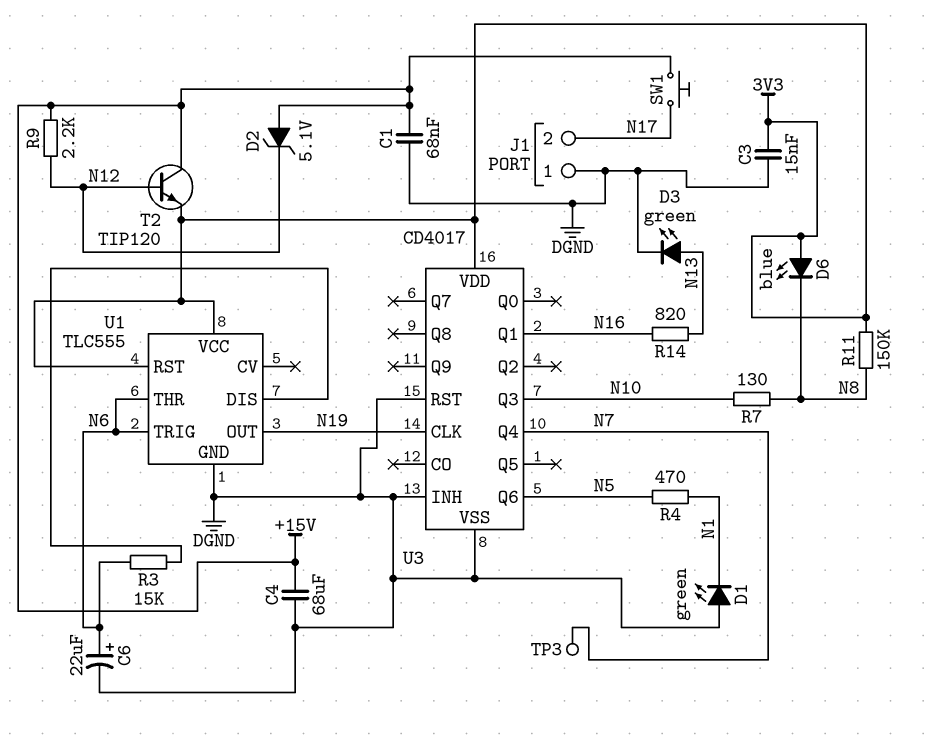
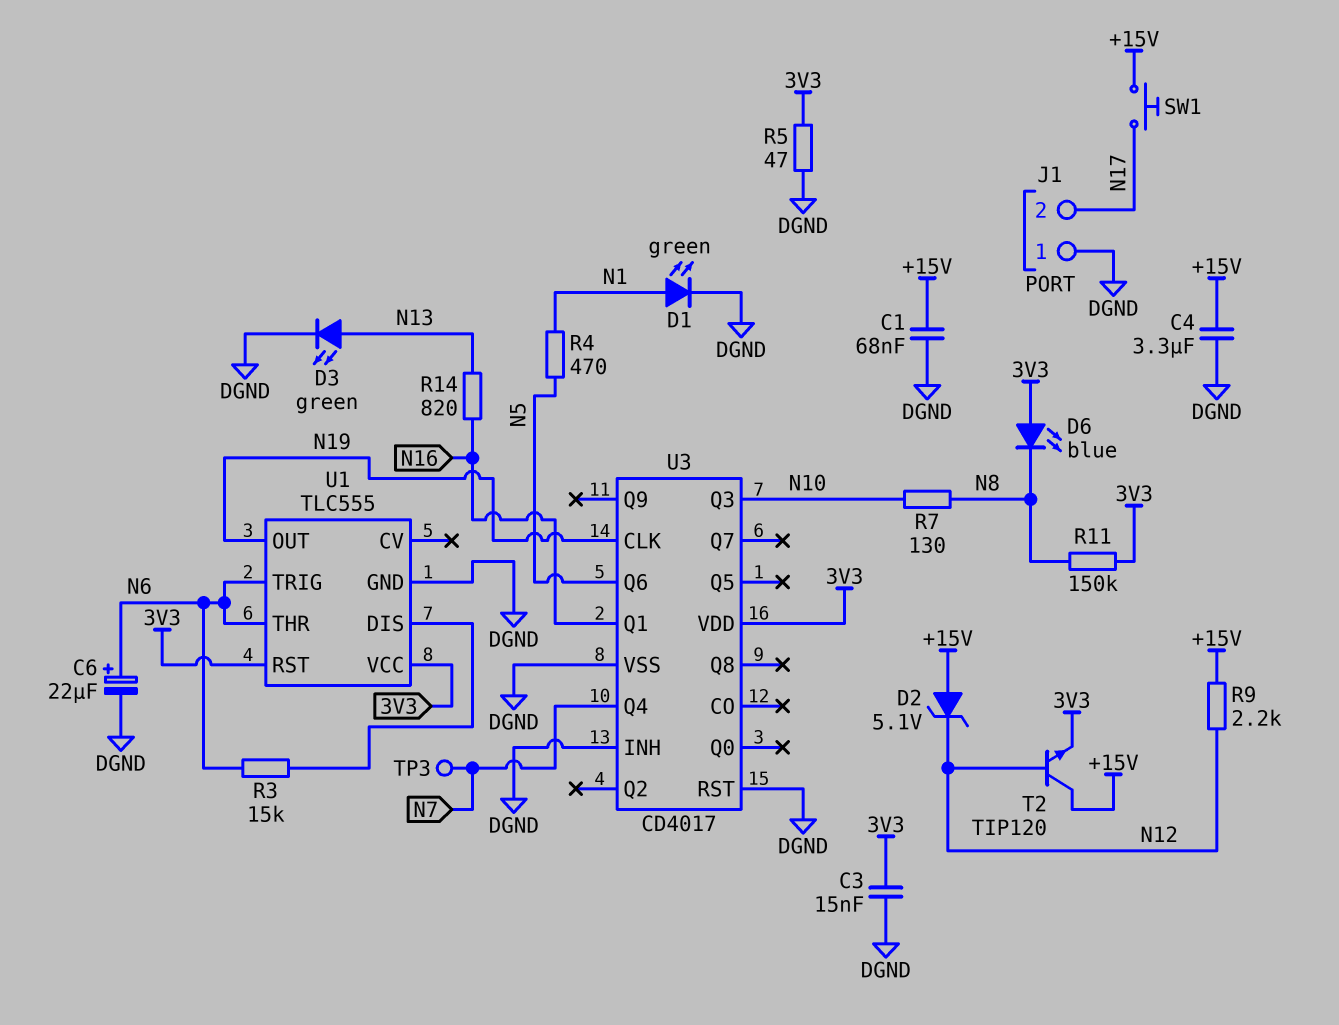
C4: 68uF (+15V, DGND) -> 3.3uF (+15V, DGND)
D1: LED green (A DGND, K N1) -> LED green (A N1, K DGND)
R5: none -> 47 (3V3, DGND)

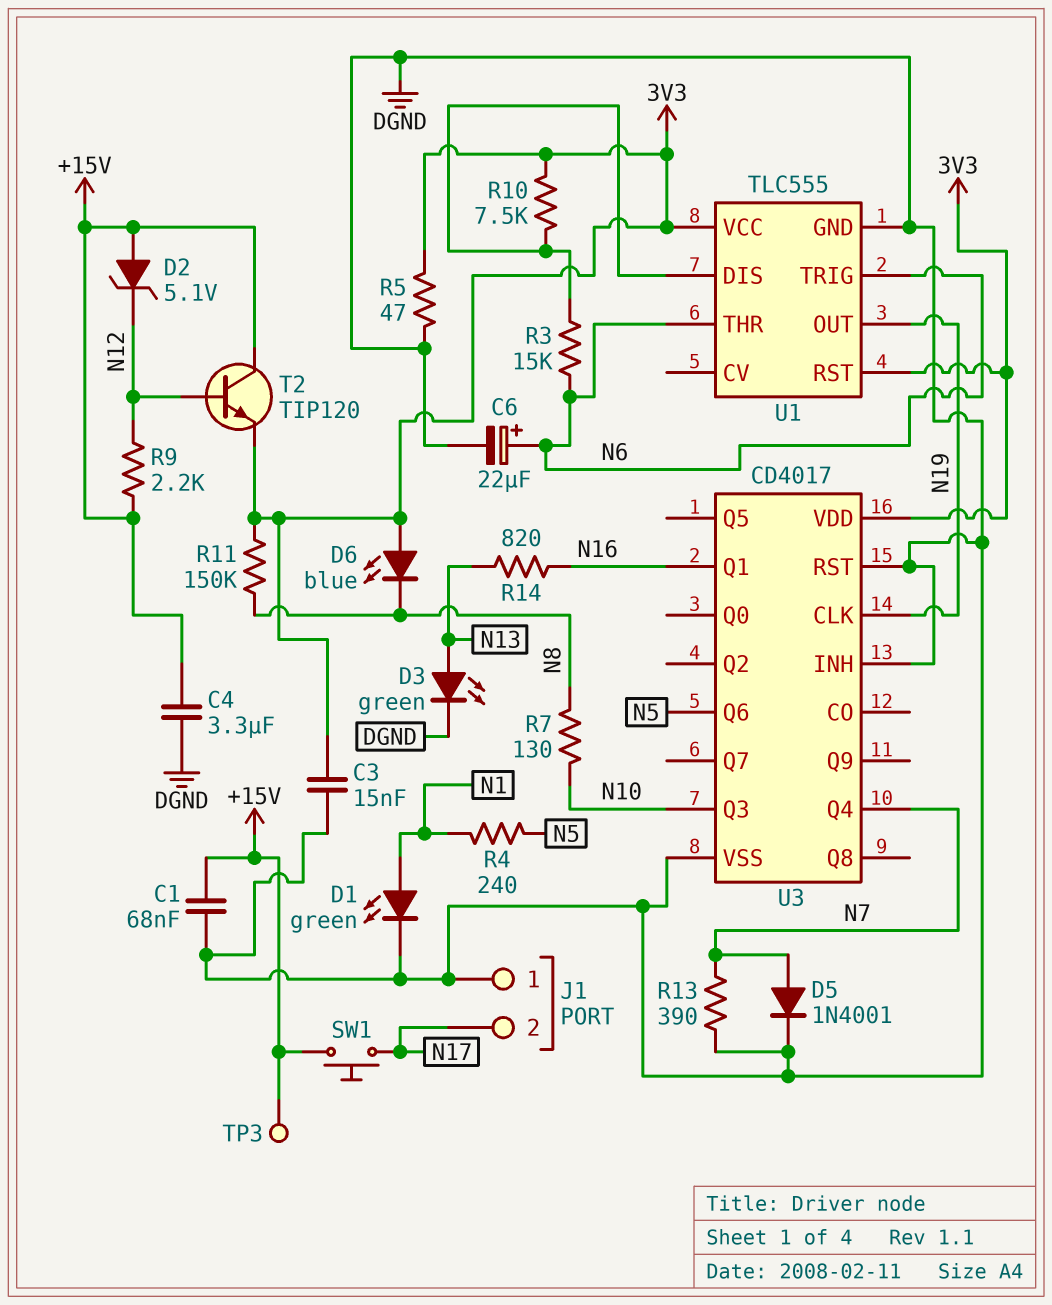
D5: none -> diode 1N4001 (A N7, K DGND)
R4: 470 (N1, N5) -> 240 (N1, N5)
R10: none -> 7.5k (3V3, U1/DIS)
R13: none -> 390 (DGND, N7)
TP3: test point (N7) -> test point (+15V)

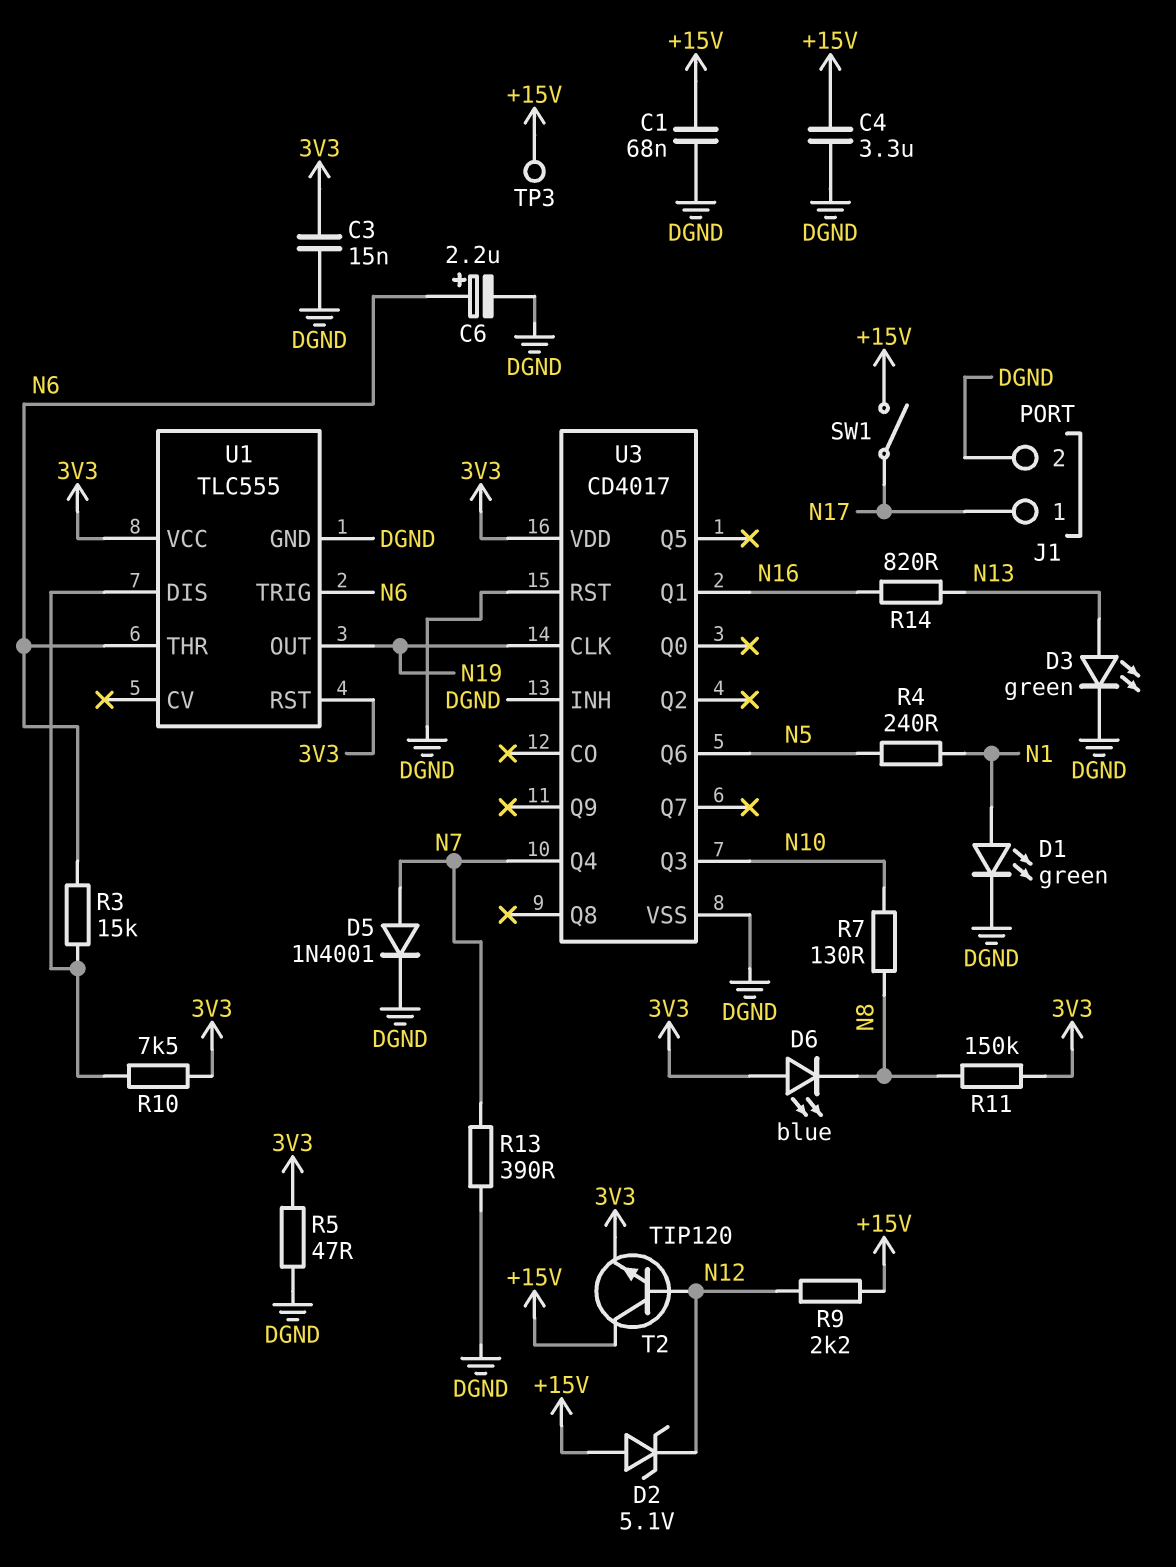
C6: 22uF (plus N6, minus DGND) -> 2.2uF (plus N6, minus DGND)
J1 pin 1: DGND -> N17
J1 pin 2: N17 -> DGND
SW1: button (+15V, N17) -> switch (+15V, N17)

